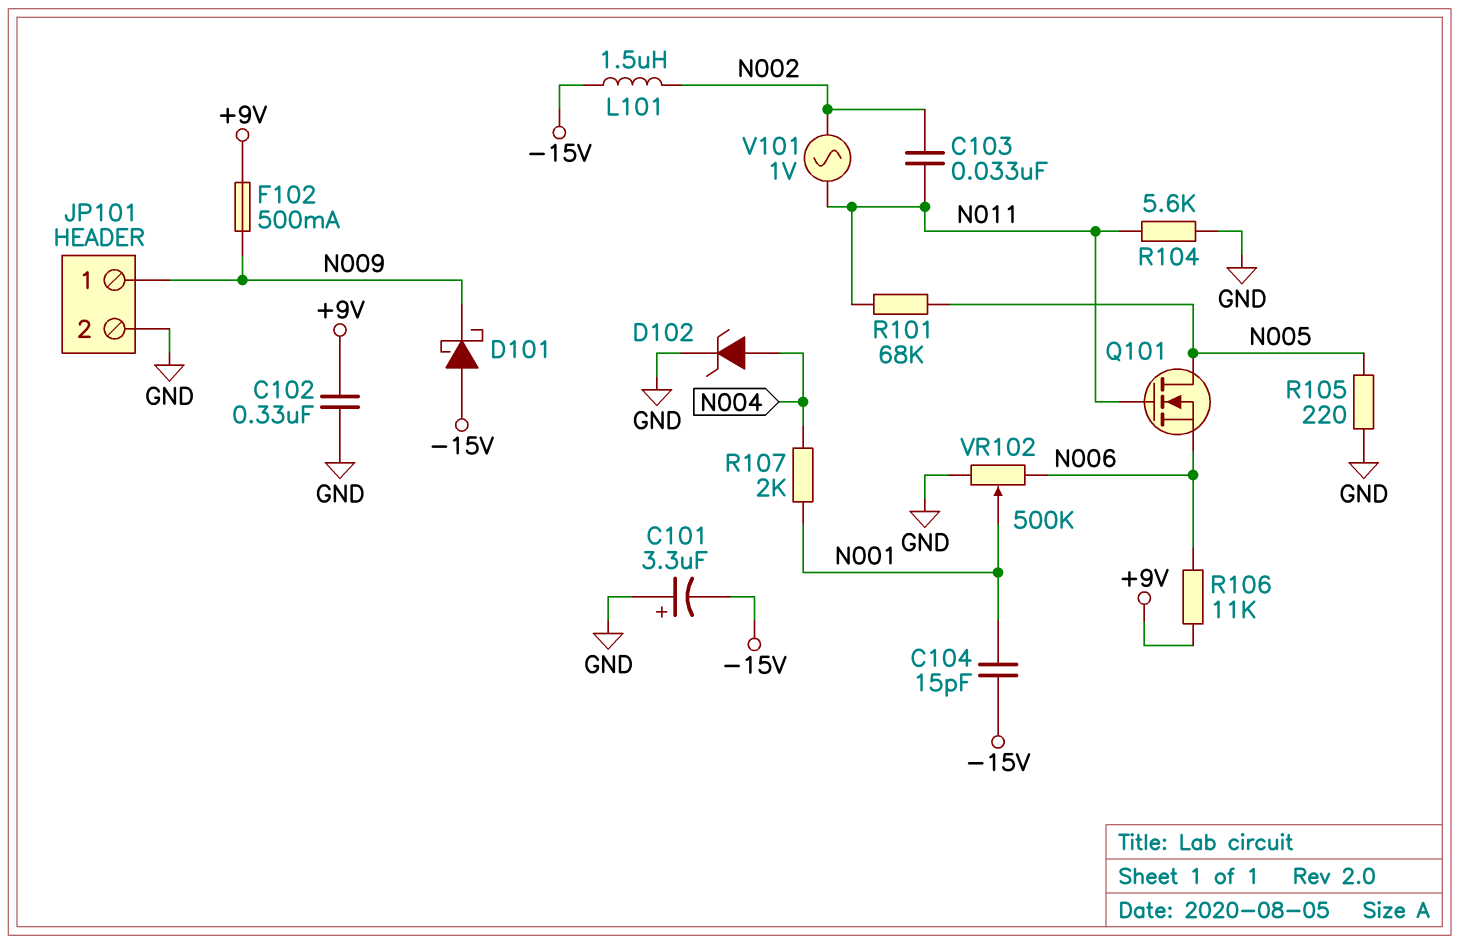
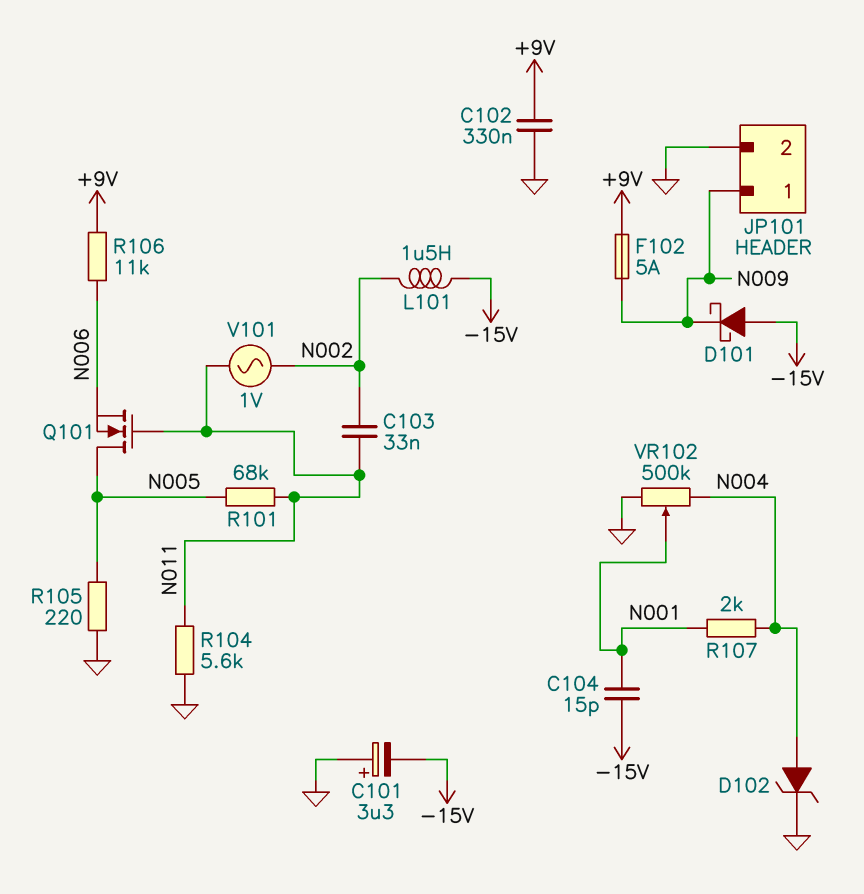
F102: 500mA (+9V, N009) -> 5A (+9V, N009)
VR102: 500k (GND, N006, wiper N001) -> 500k (GND, N004, wiper N001)

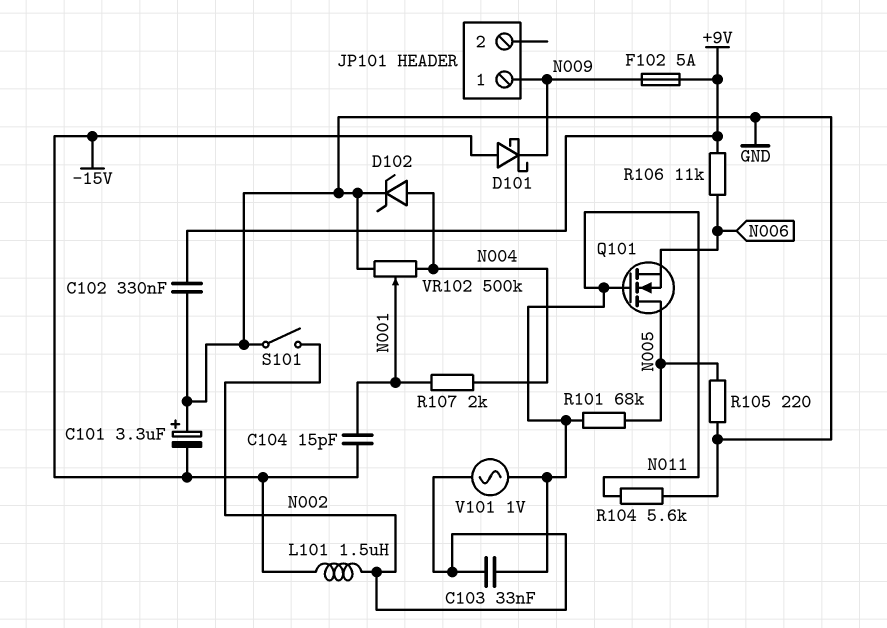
JP101 pin 2: GND -> none
S101: none -> switch (GND, N002)

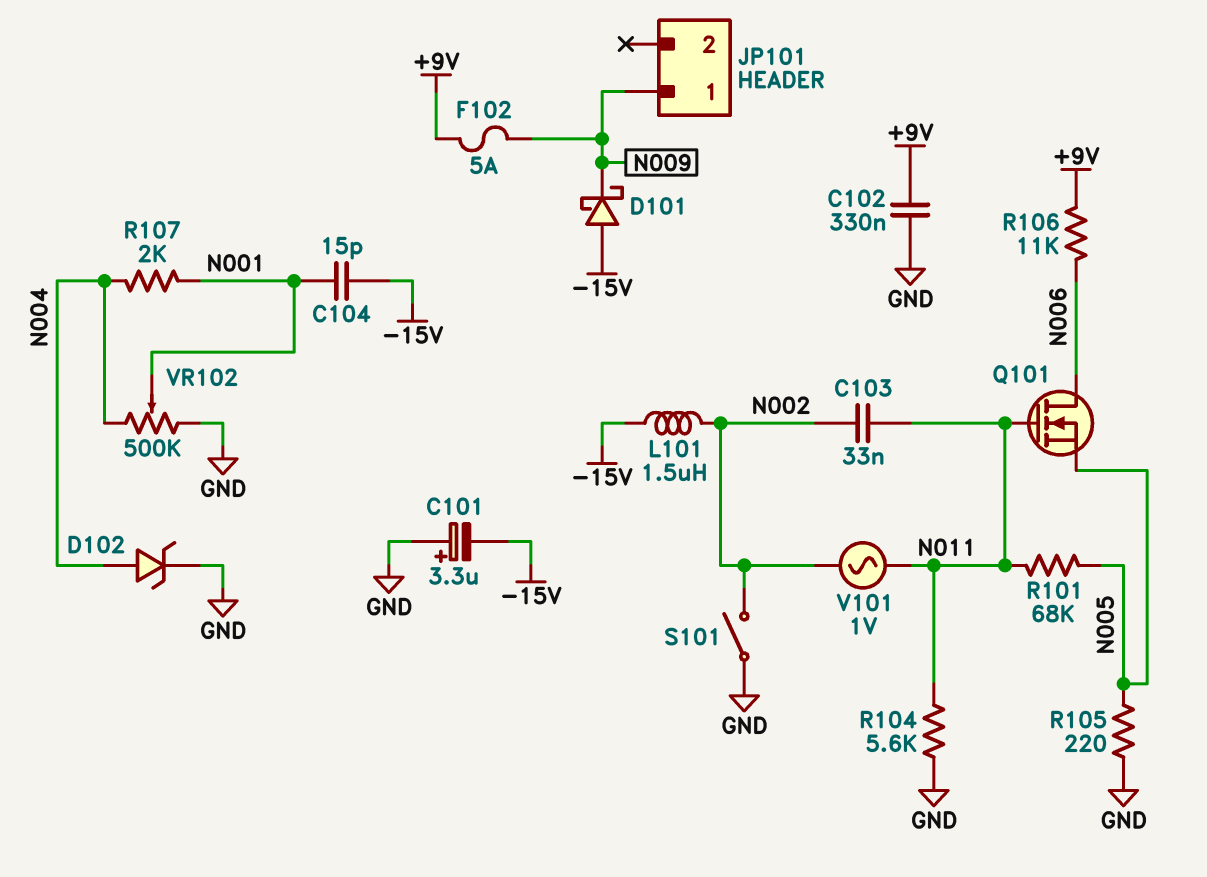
Q101: NMOS (G N011, D N005, S N006) -> NMOS (G N011, D N006, S N005)

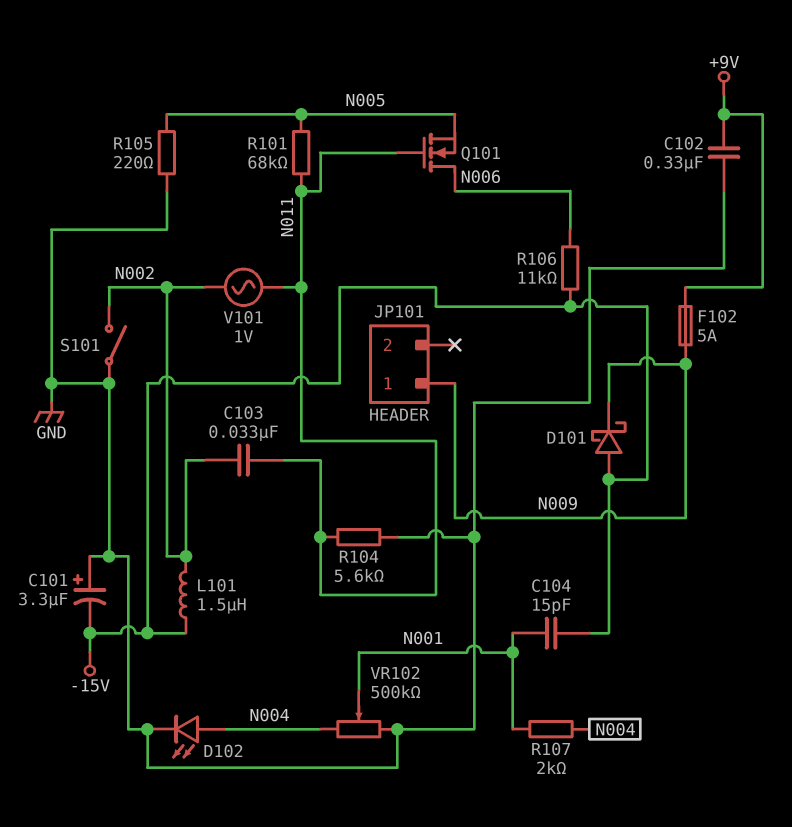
D102: zener (A N004, K GND) -> LED (A N004, K GND)
R106: 11k (+9V, N006) -> 11k (-15V, N006)

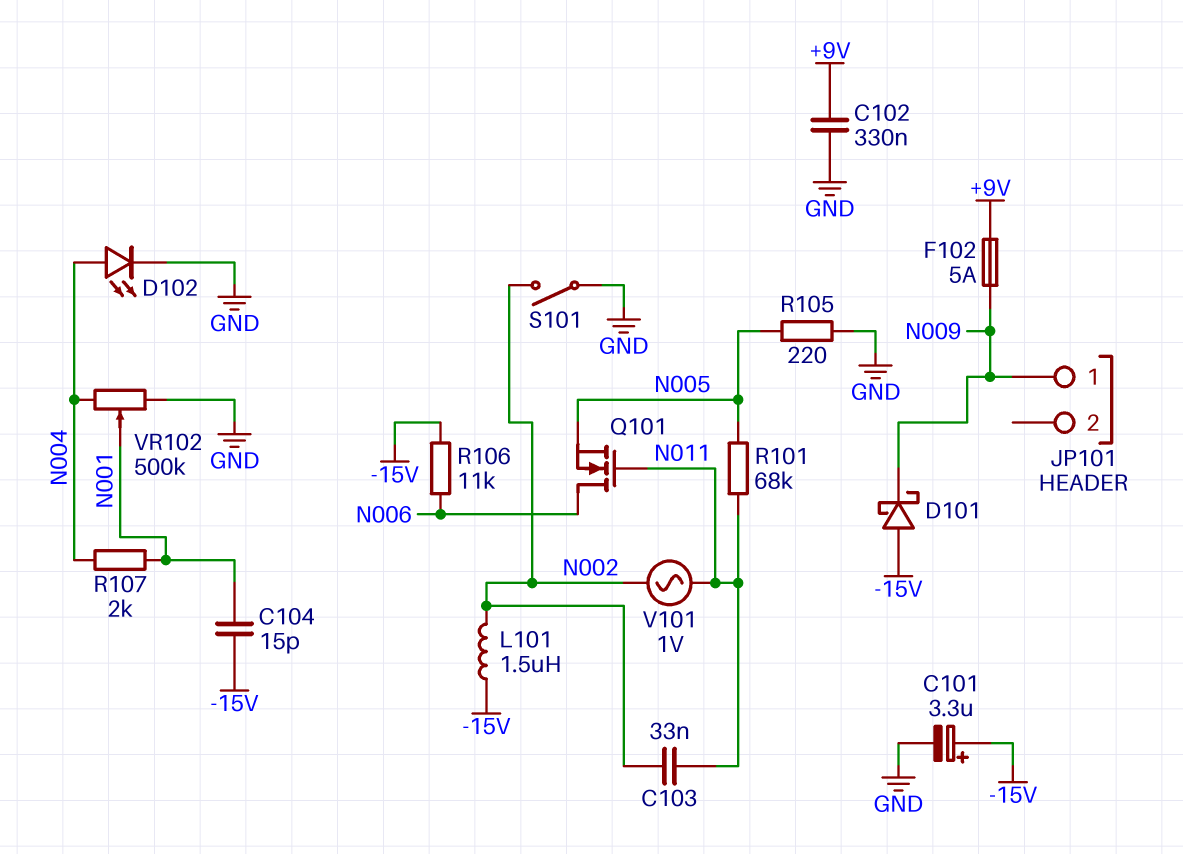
C101: 3.3uF (plus GND, minus -15V) -> 3.3uF (plus -15V, minus GND)
R104: 5.6k (GND, N011) -> none

